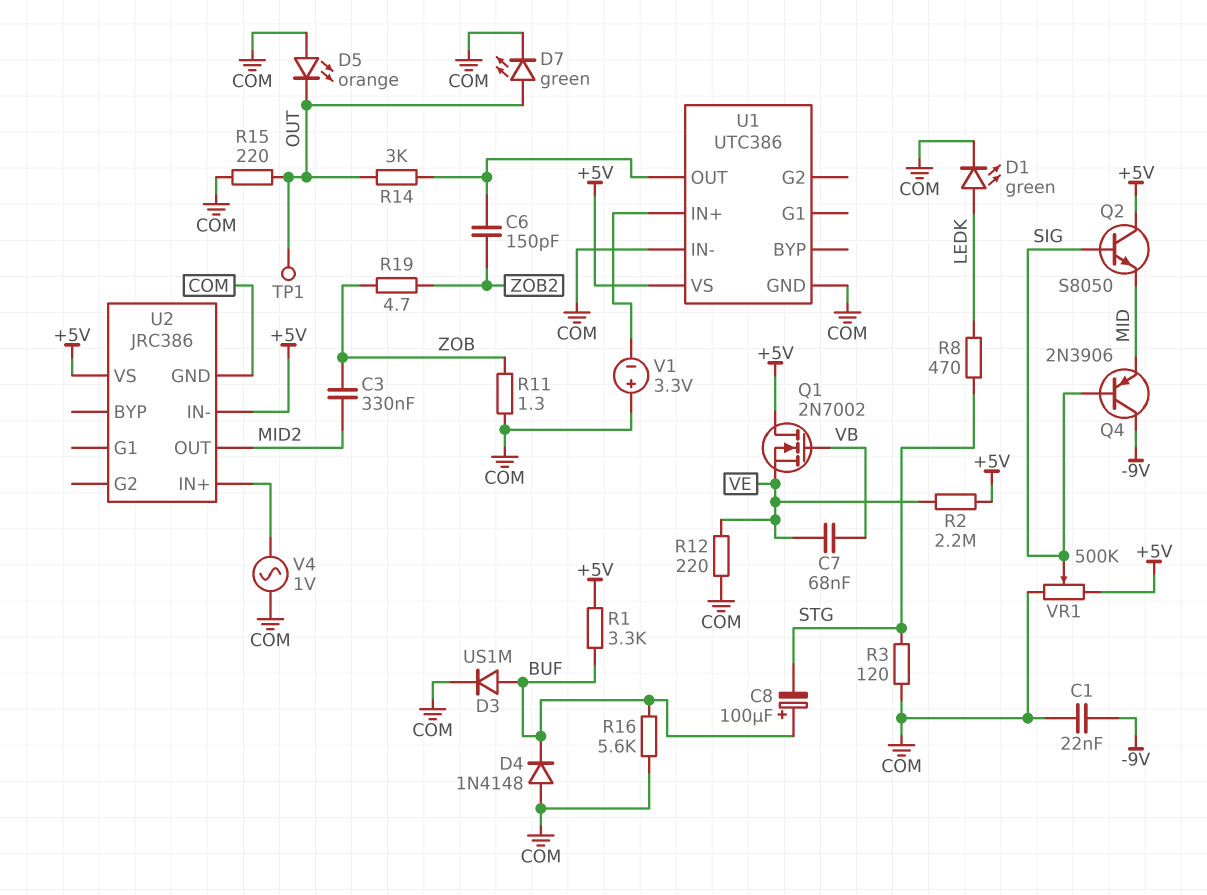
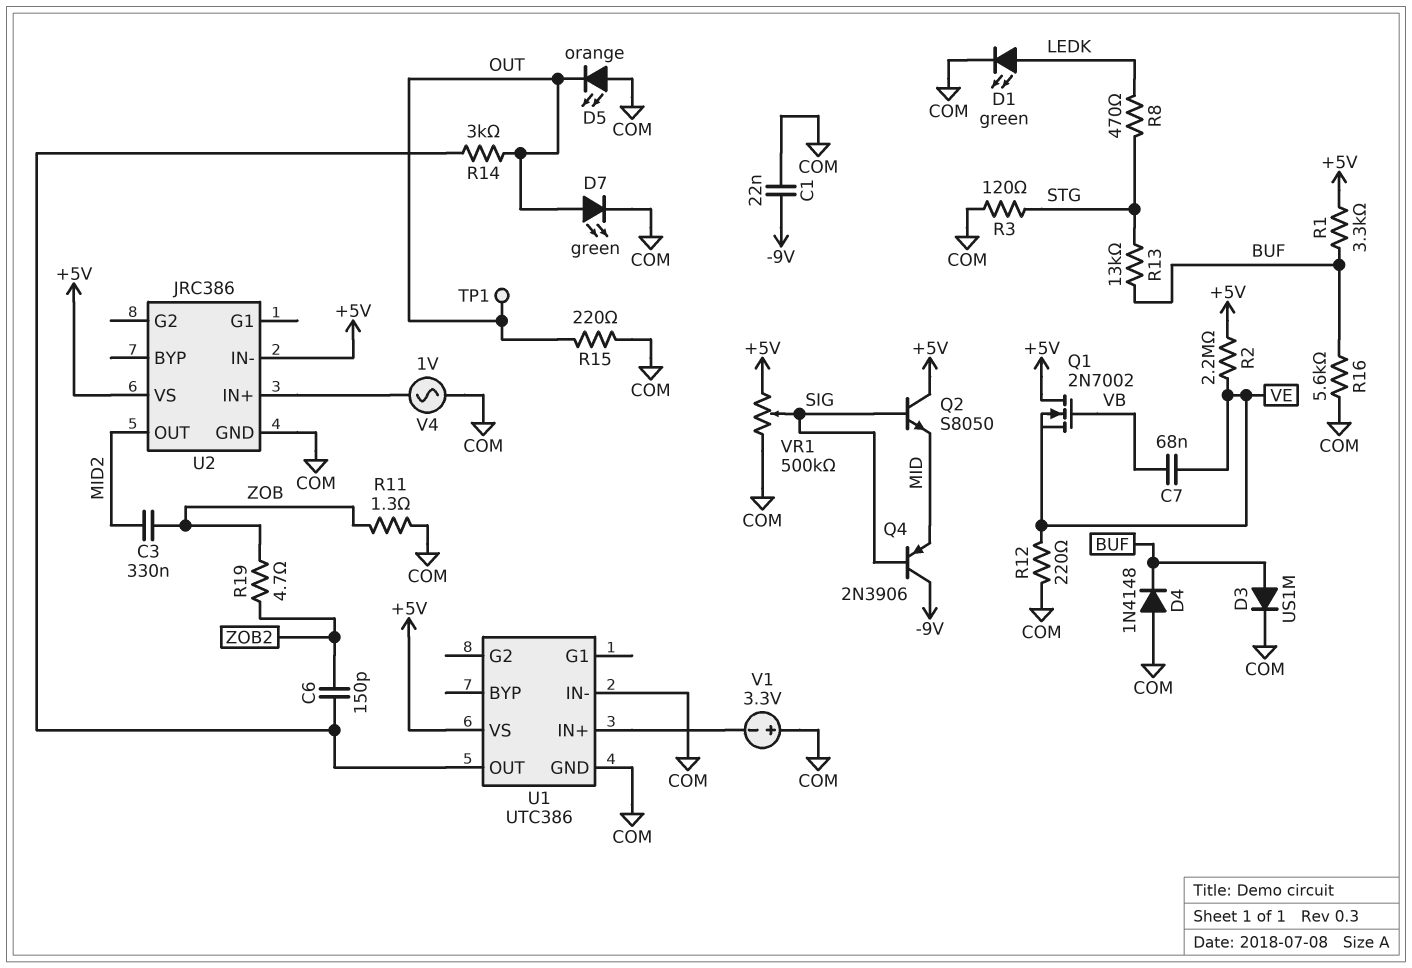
C8: 100uF (plus BUF, minus STG) -> none
R13: none -> 13k (BUF, STG)

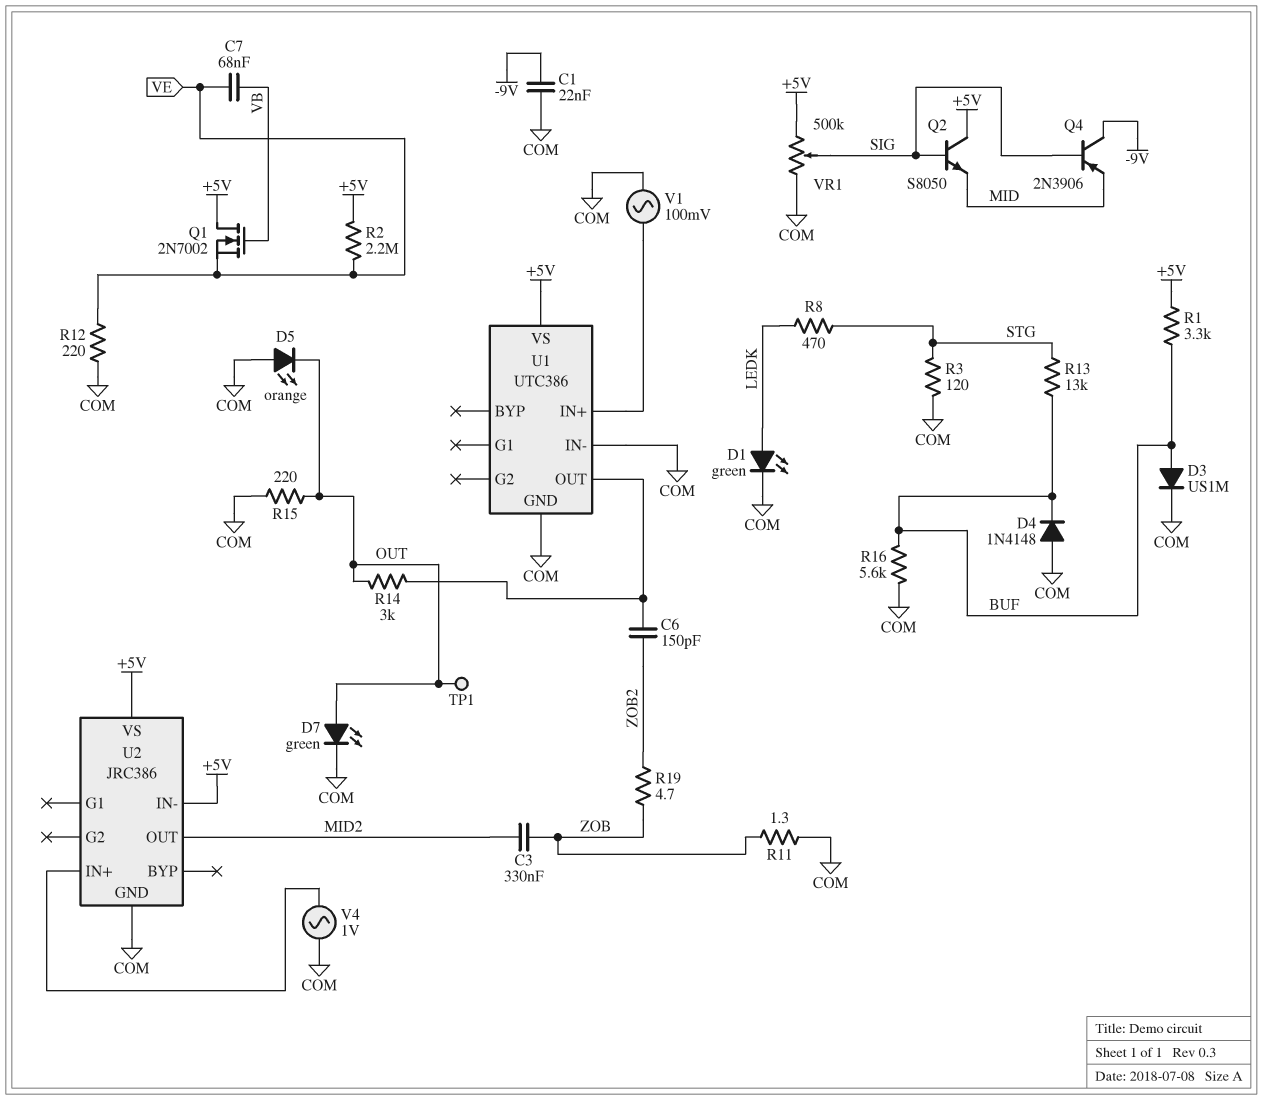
V1: 3.3V (plus COM, minus U1/IN+) -> AC 100mV (COM, U1/IN+)

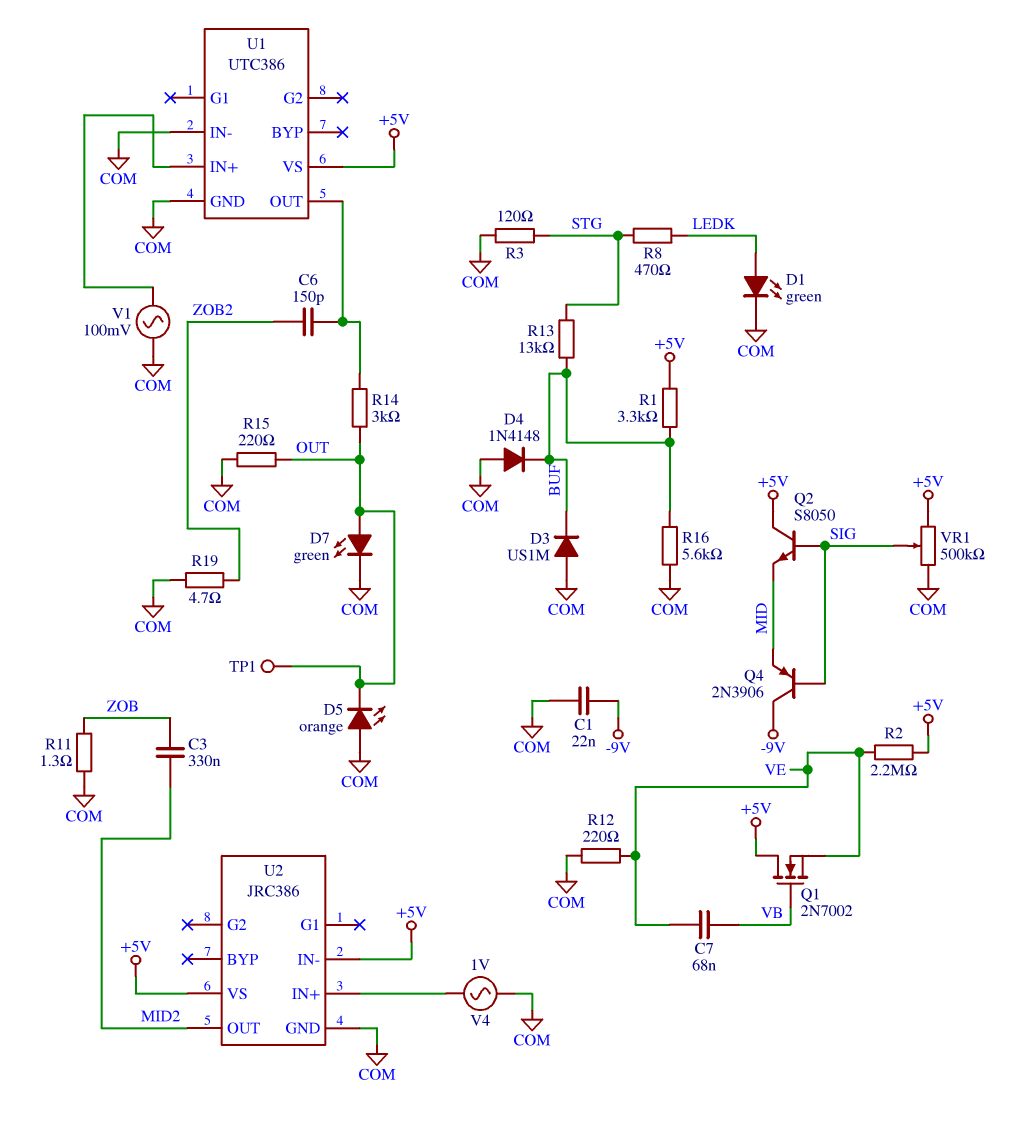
D3: diode US1M (A BUF, K COM) -> diode US1M (A COM, K BUF)
R19: 4.7 (ZOB, ZOB2) -> 4.7 (COM, ZOB2)

